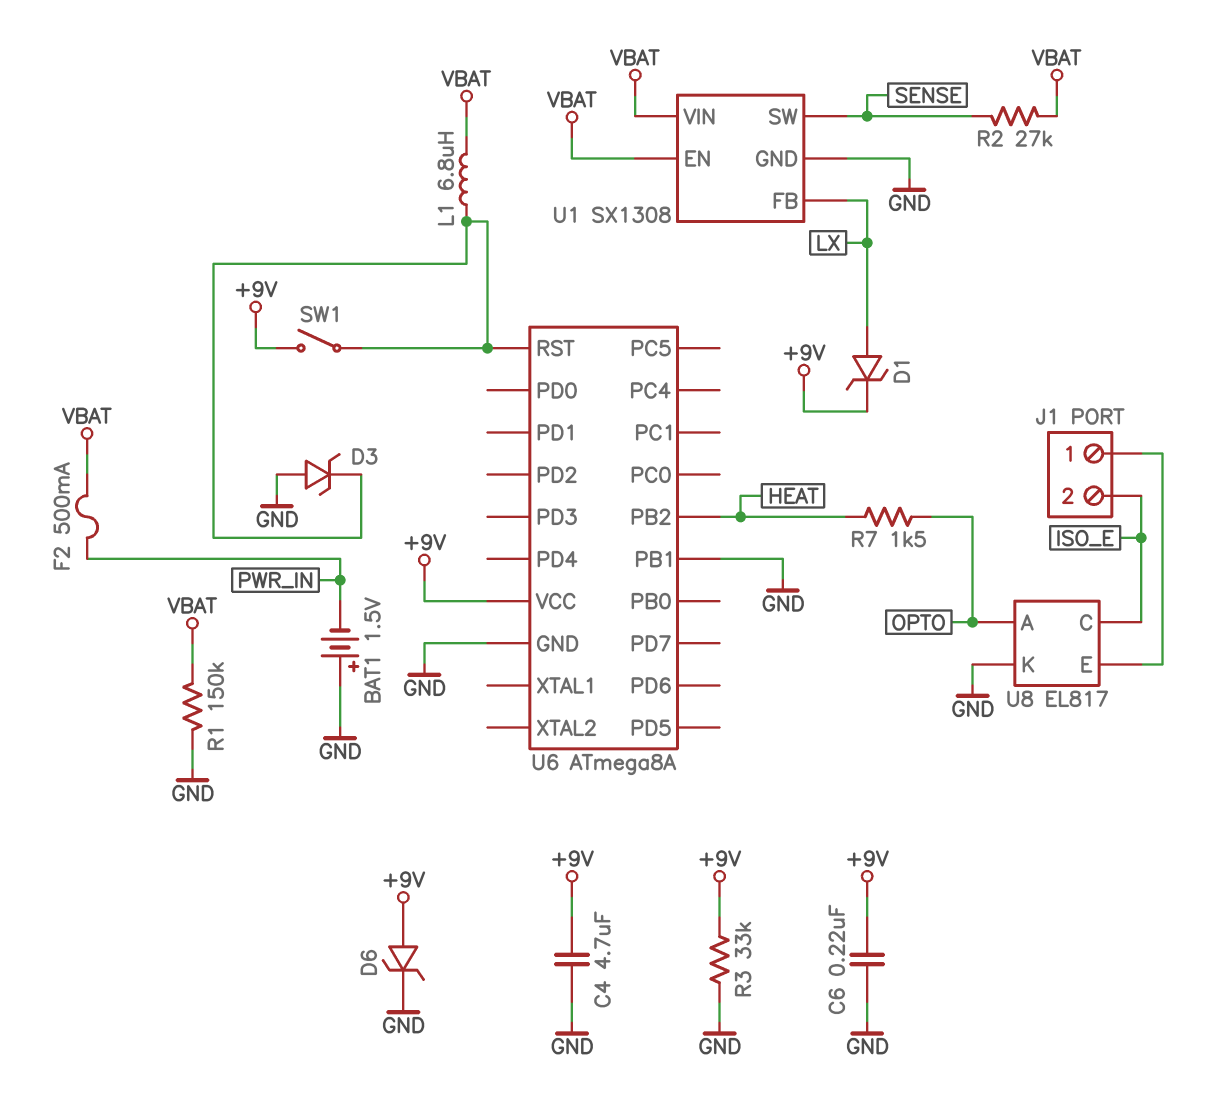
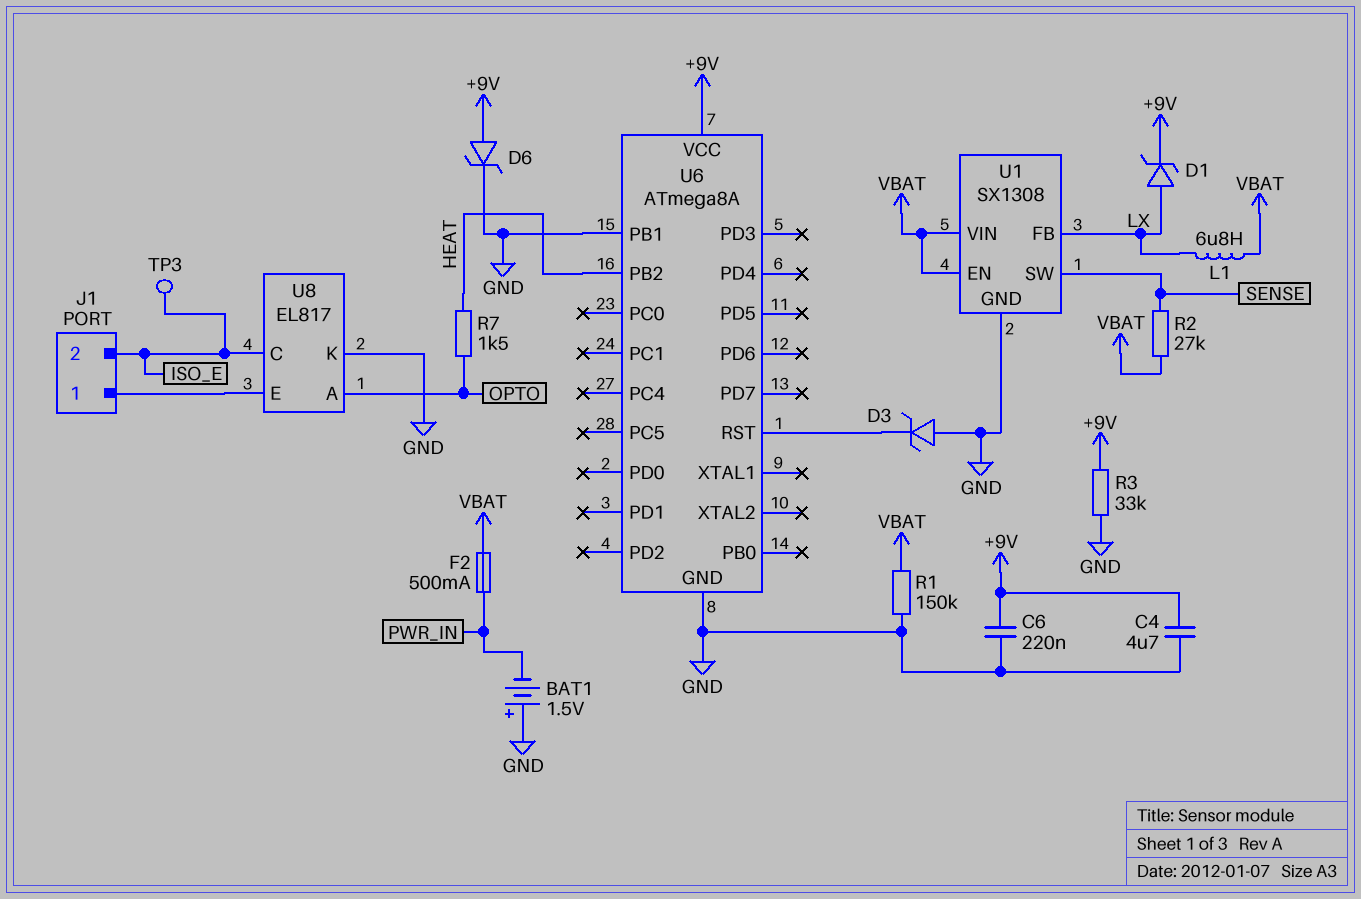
L1: 6.8uH (U6/RST, VBAT) -> 6.8uH (LX, VBAT)
SW1: switch (+9V, U6/RST) -> none
TP3: none -> test point (ISO_E)

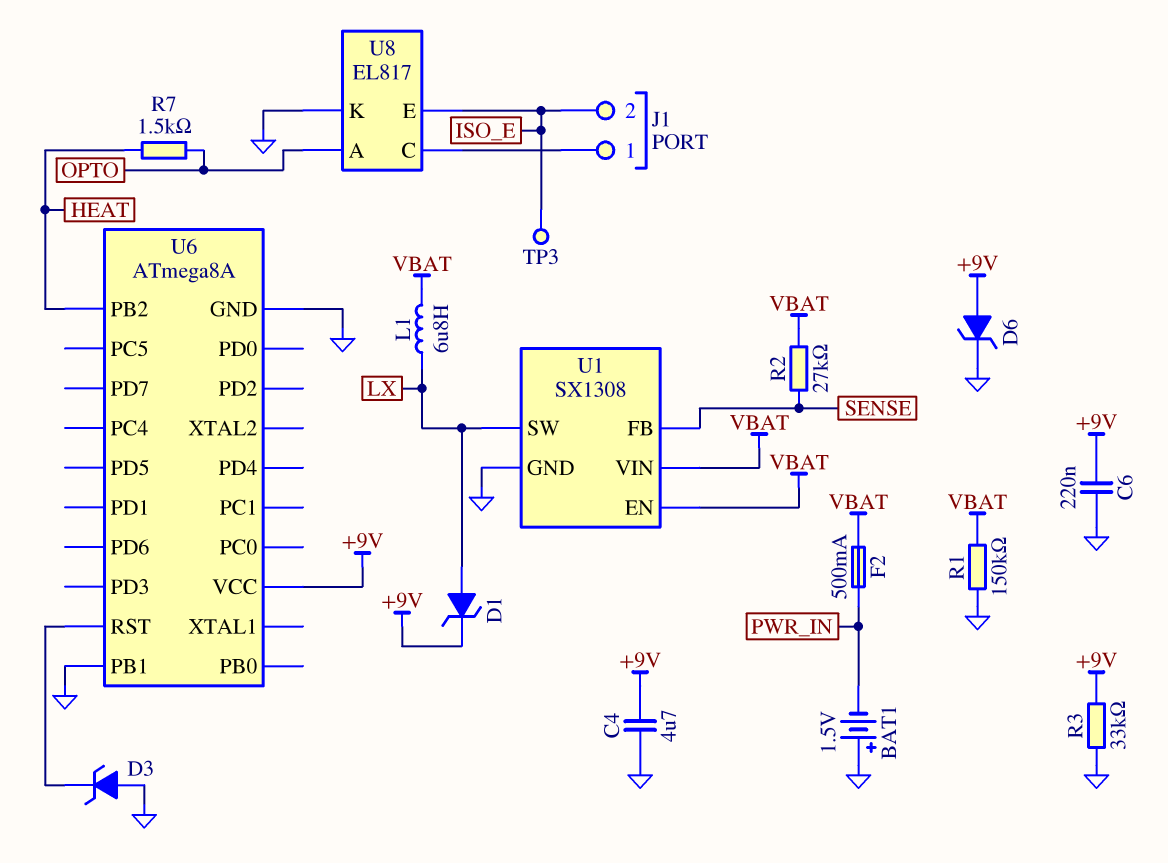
U1 pin FB: LX -> SENSE
U1 pin SW: SENSE -> LX
U8 pin C: ISO_E -> J1/1
U8 pin E: J1/1 -> ISO_E

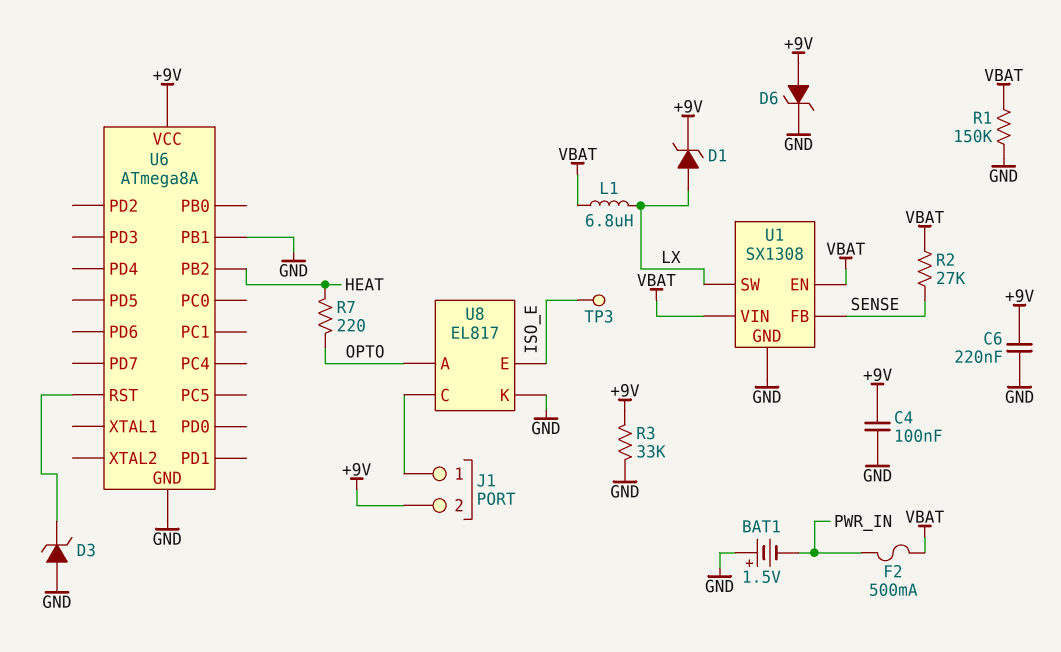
C4: 4.7uF (+9V, GND) -> 100nF (+9V, GND)
J1 pin 2: ISO_E -> +9V
R7: 1.5k (HEAT, OPTO) -> 220 (HEAT, OPTO)

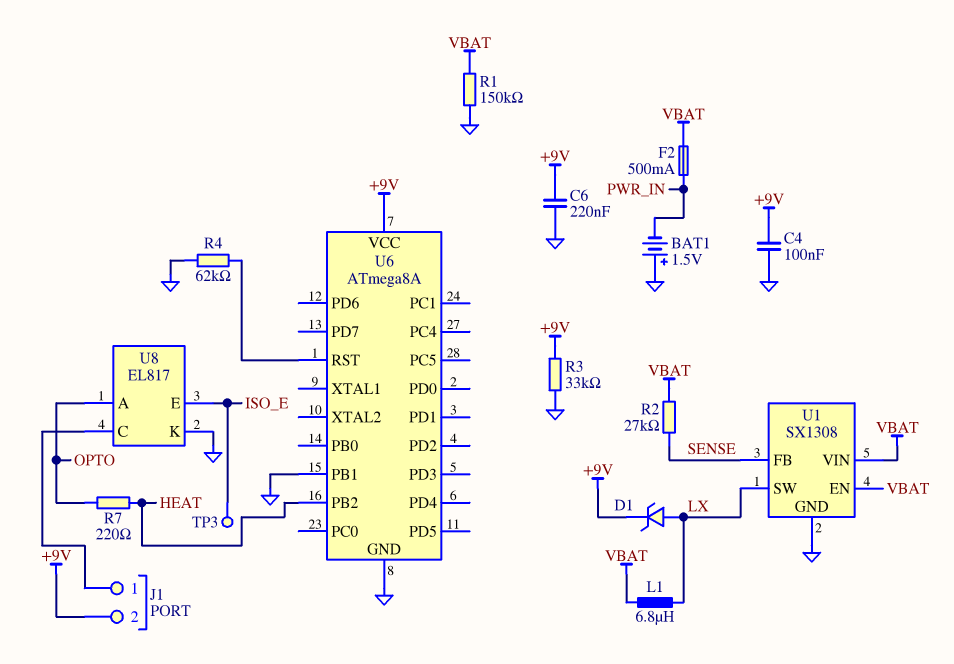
D3: zener (A GND, K U6/RST) -> none
D6: zener (A +9V, K GND) -> none
R4: none -> 62k (GND, U6/RST)

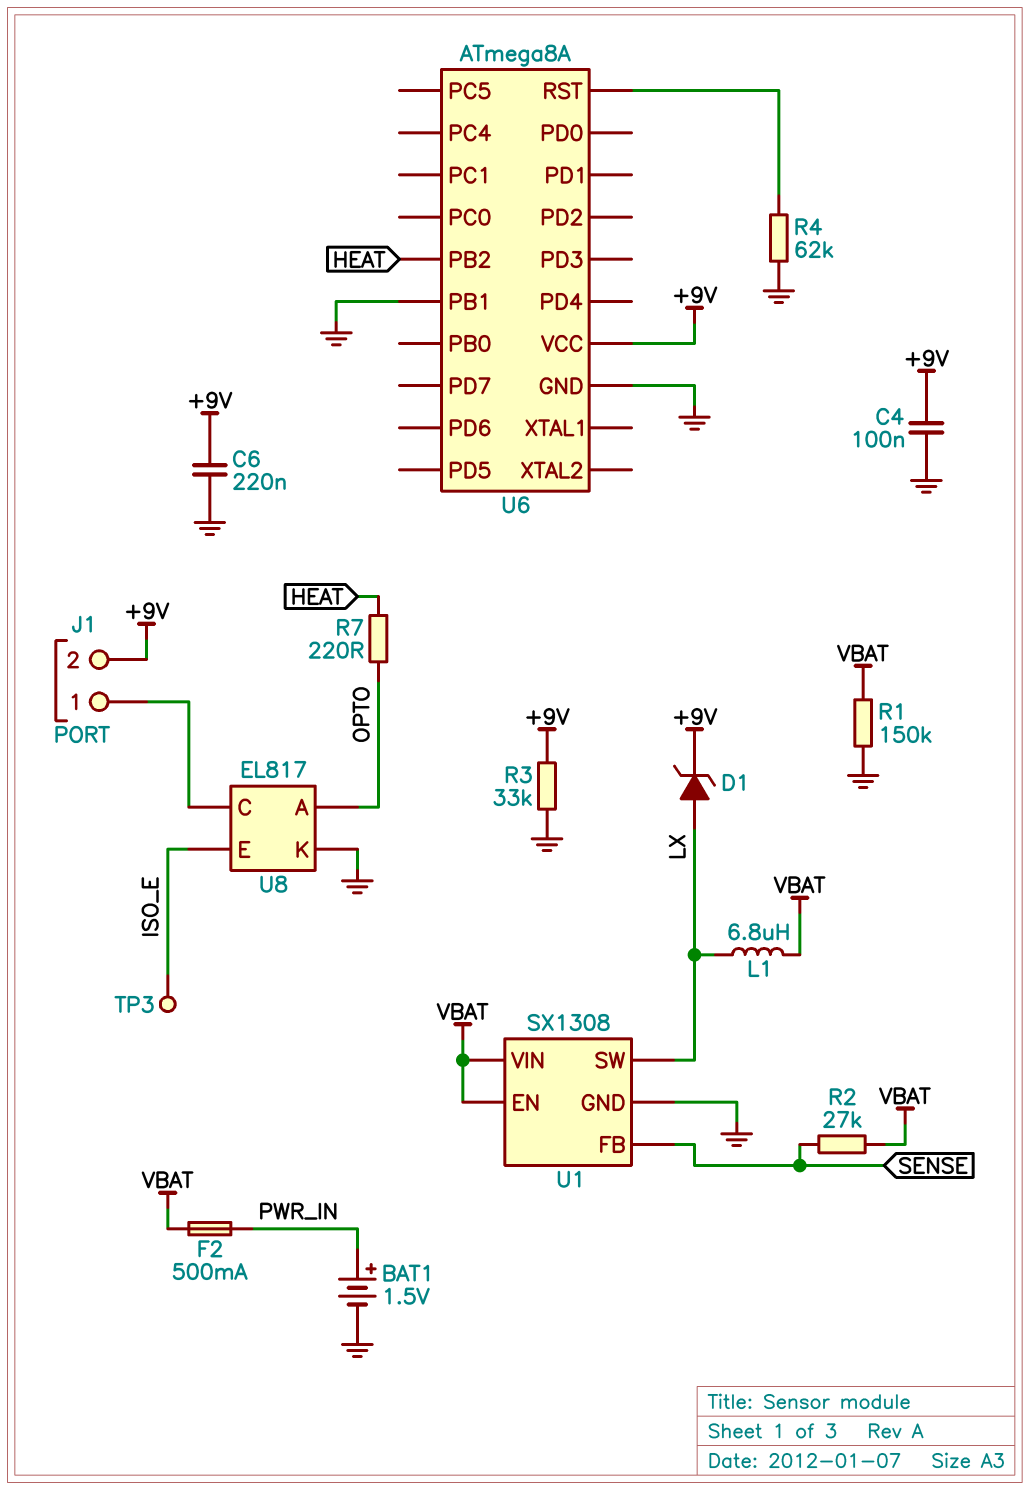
BAT1: 1.5V (plus GND, minus PWR_IN) -> 1.5V (plus PWR_IN, minus GND)

